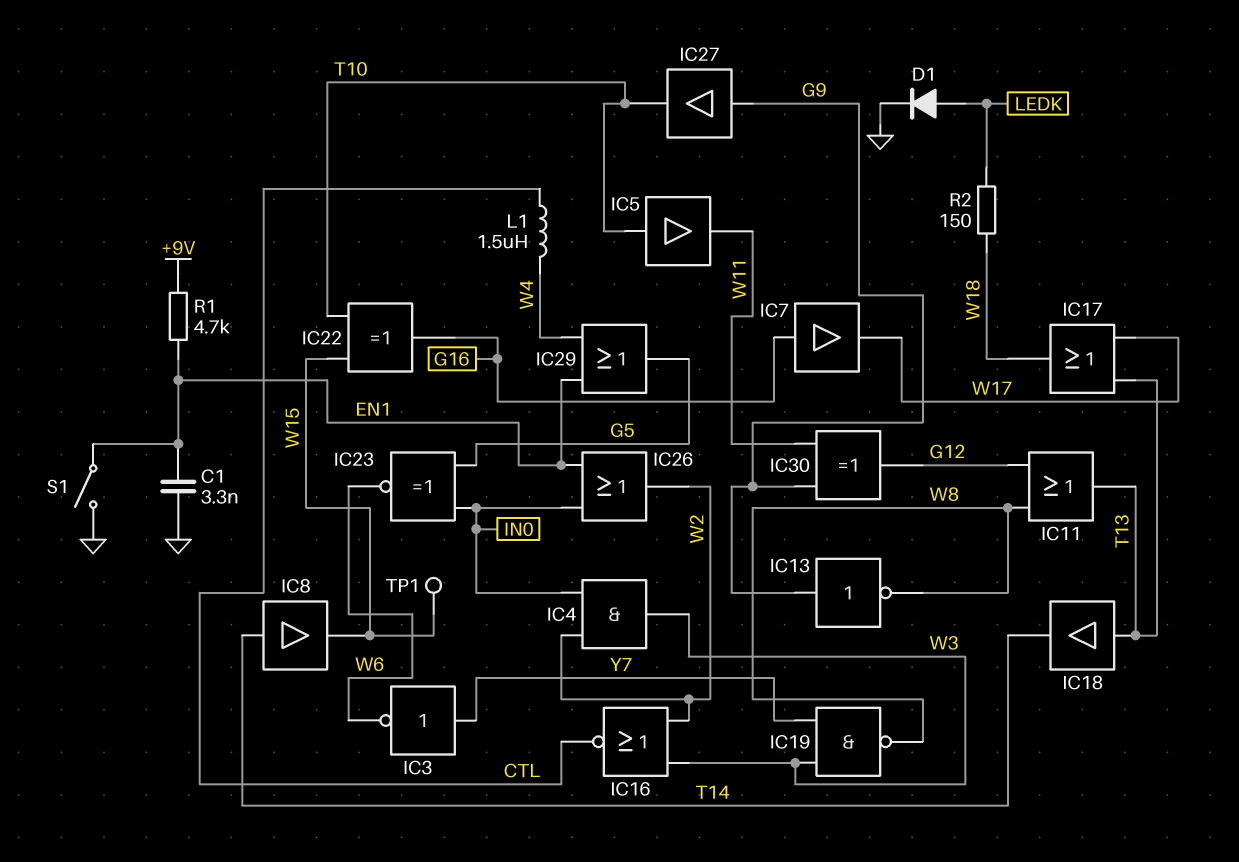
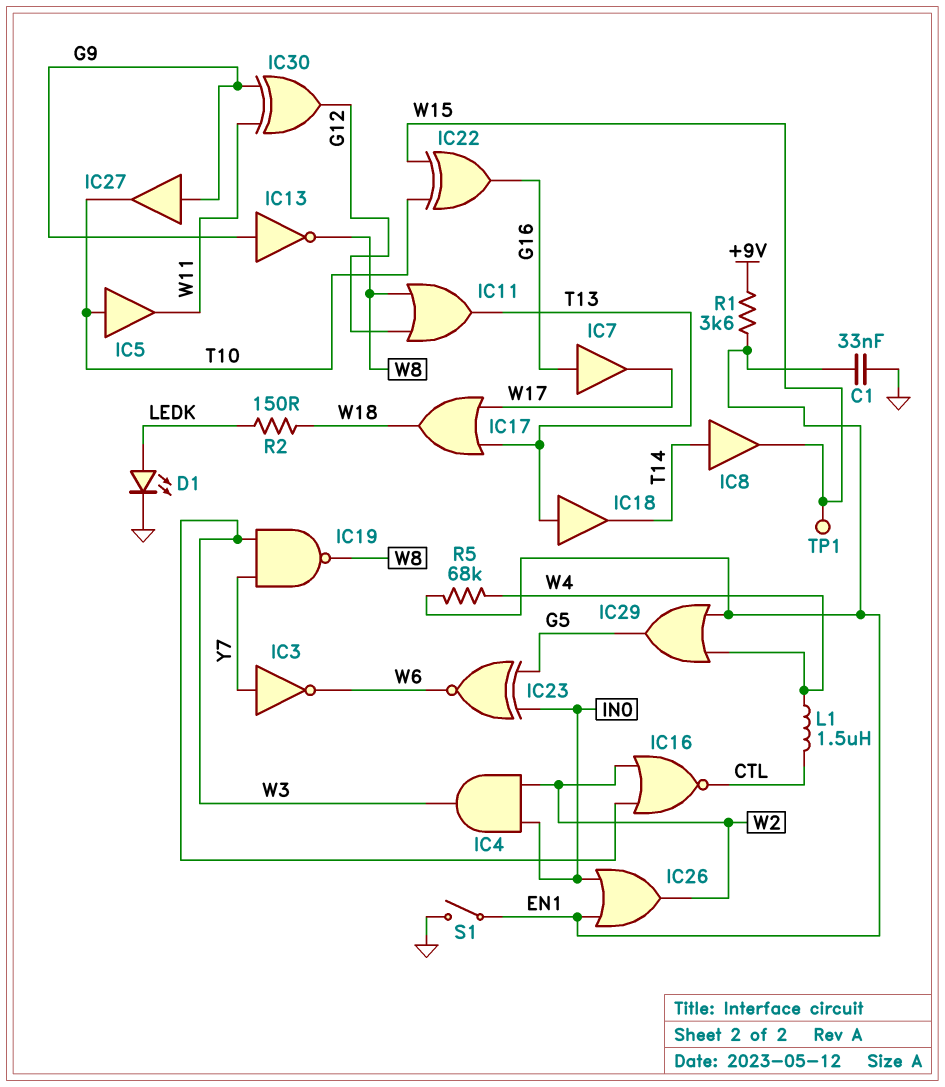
C1: 3.3nF (EN1, GND) -> 33nF (EN1, GND)
D1: diode (A LEDK, K GND) -> LED (A LEDK, K GND)
R1: 4.7k (+9V, EN1) -> 3.6k (+9V, EN1)
R5: none -> 68k (EN1, W4)

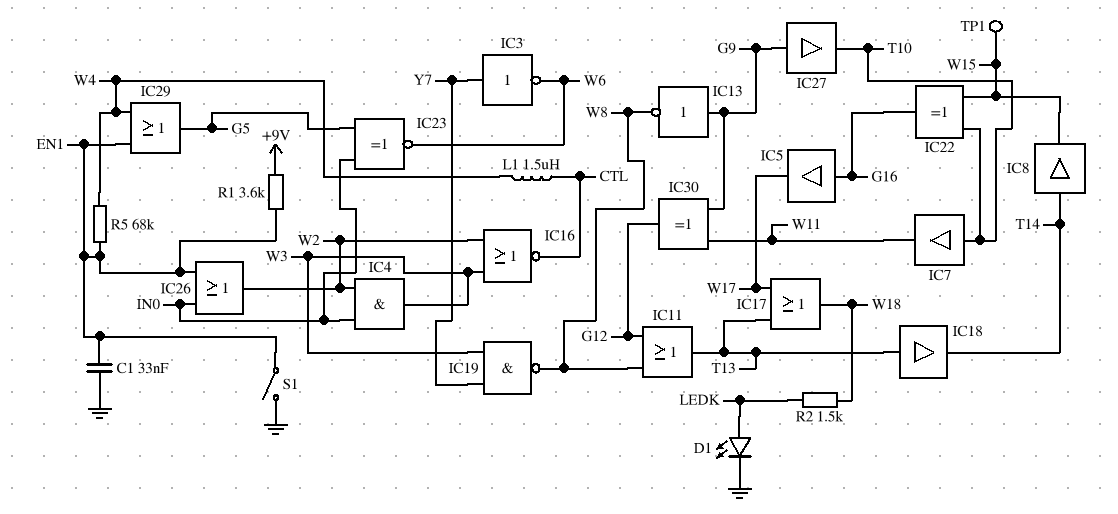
IC5: buffer (in T10, out W11) -> buffer (in G16, out W17)
IC7: buffer (in G16, out W17) -> buffer (in T10, out W11)
R2: 150 (LEDK, W18) -> 1.5k (LEDK, W18)

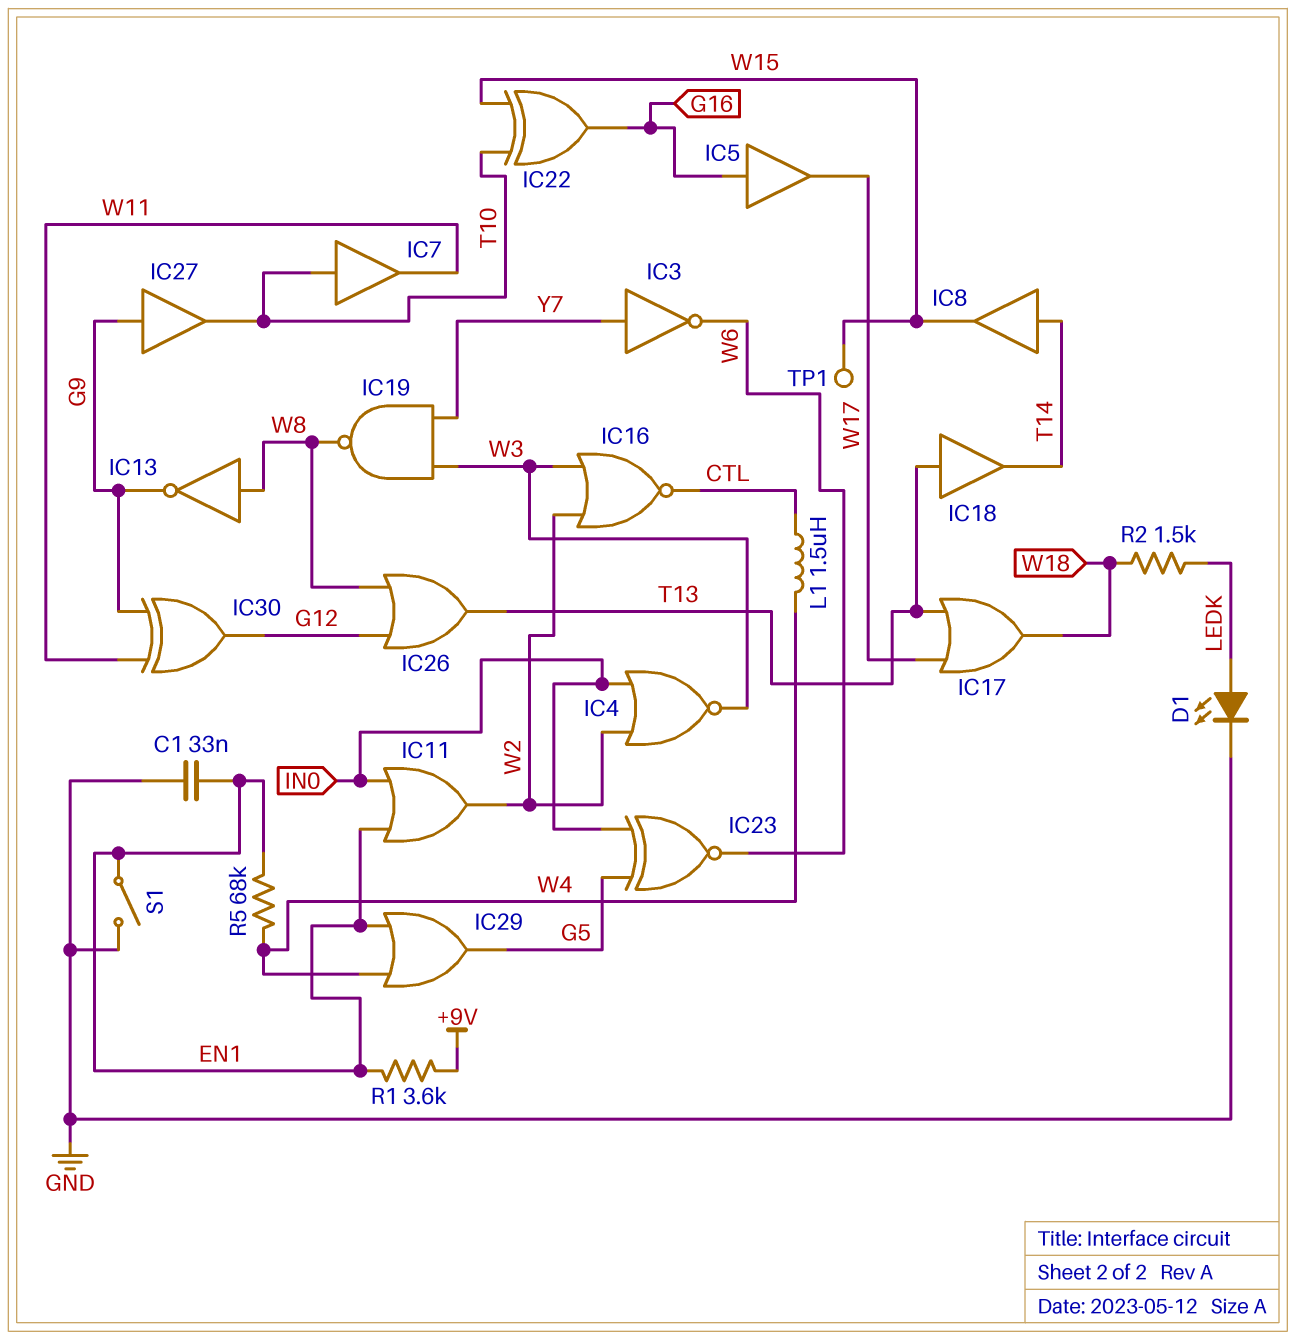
IC4: AND (in IN0, in W2, out W3) -> NOR (in IN0, in W2, out W3)
IC11: OR (in G12, in W8, out T13) -> OR (in EN1, in IN0, out W2)
IC13: NOT (in G9, out W8) -> NOT (in W8, out G9)
IC26: OR (in EN1, in IN0, out W2) -> OR (in G12, in W8, out T13)

